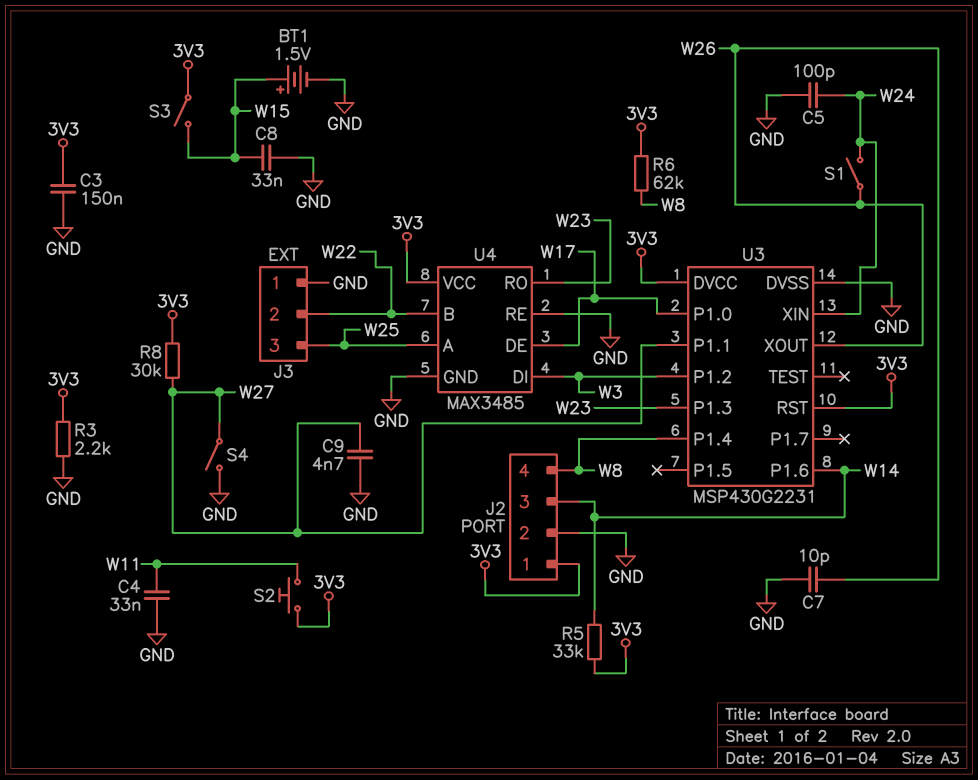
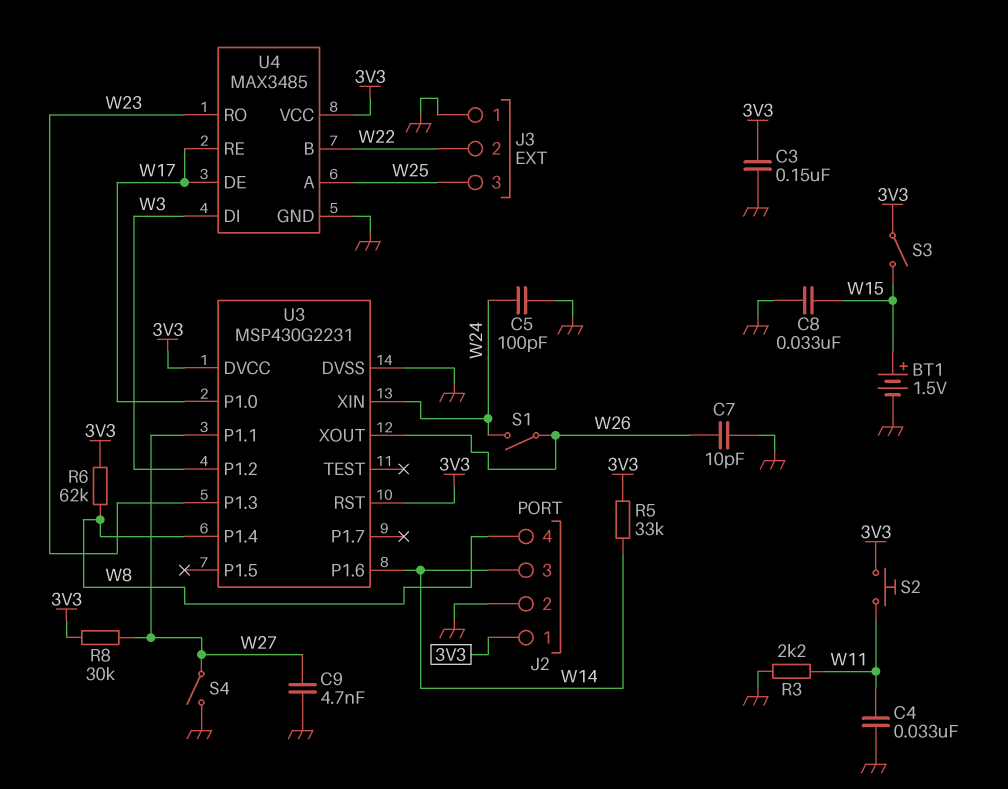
R3: 2.2k (3V3, GND) -> 2.2k (GND, W11)
U4 pin RE: GND -> W17

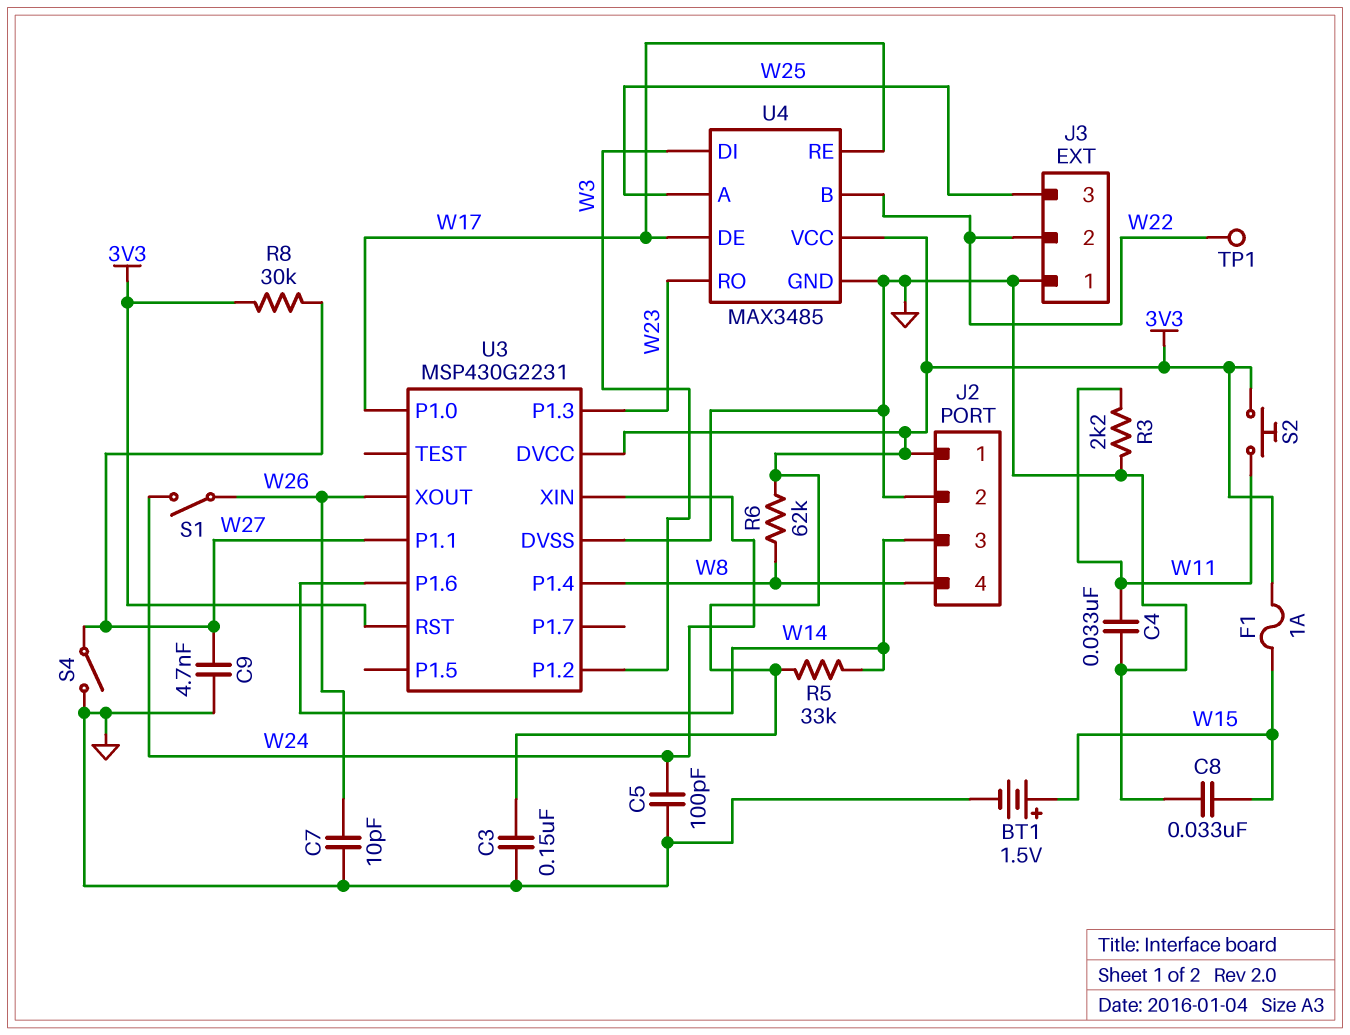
F1: none -> 1A (3V3, W15)
S3: switch (3V3, W15) -> none
TP1: none -> test point (W22)

